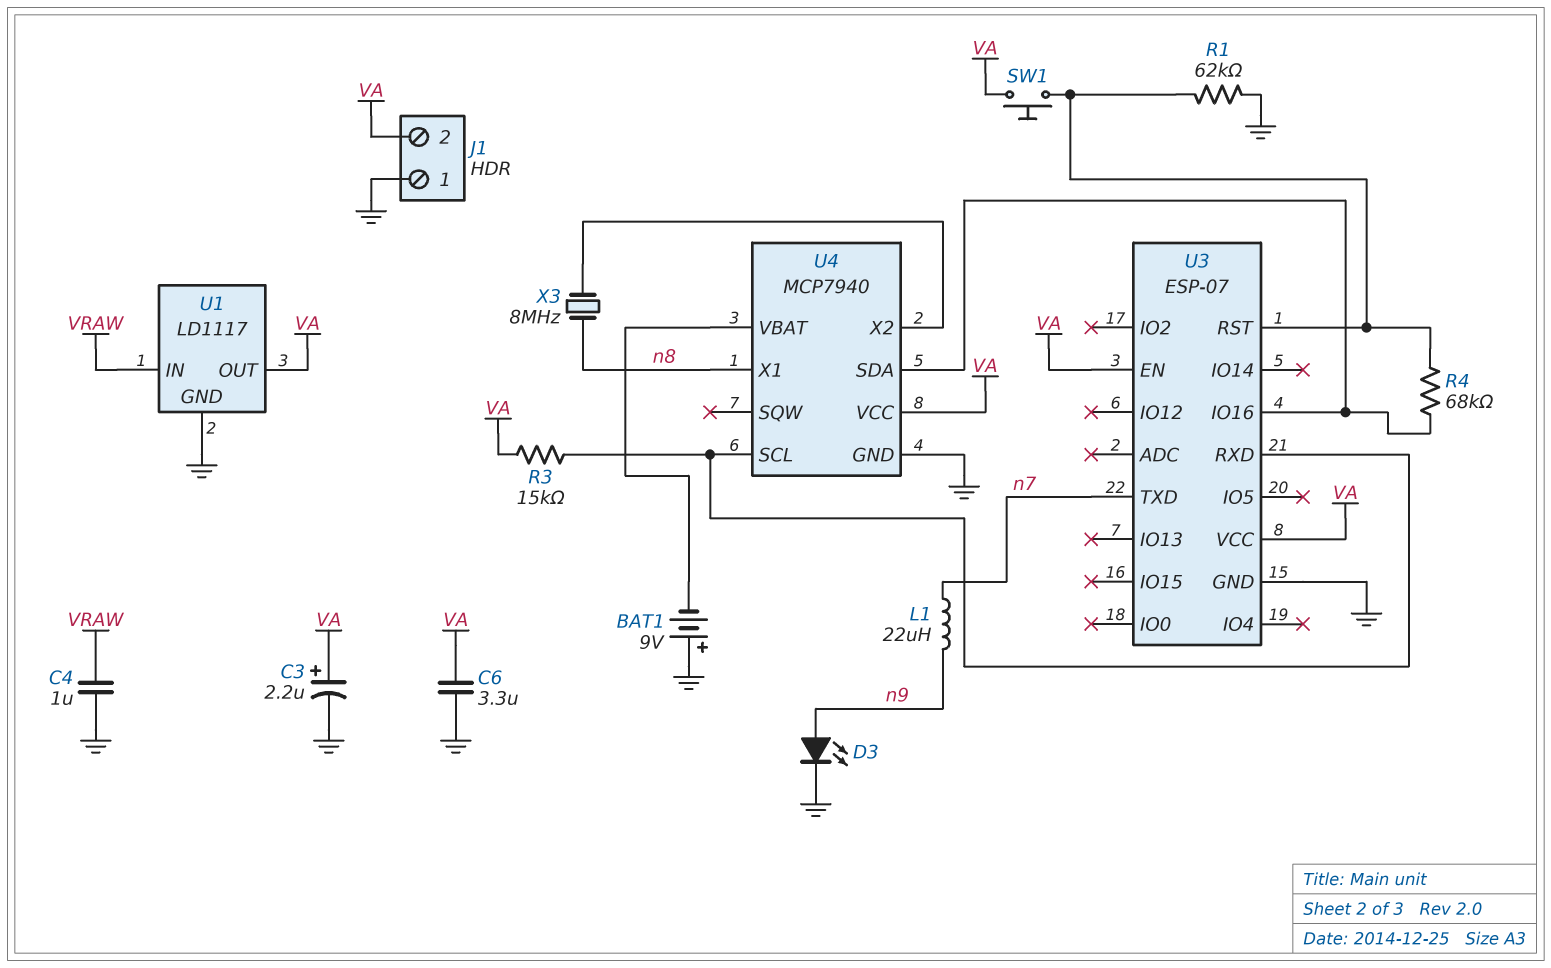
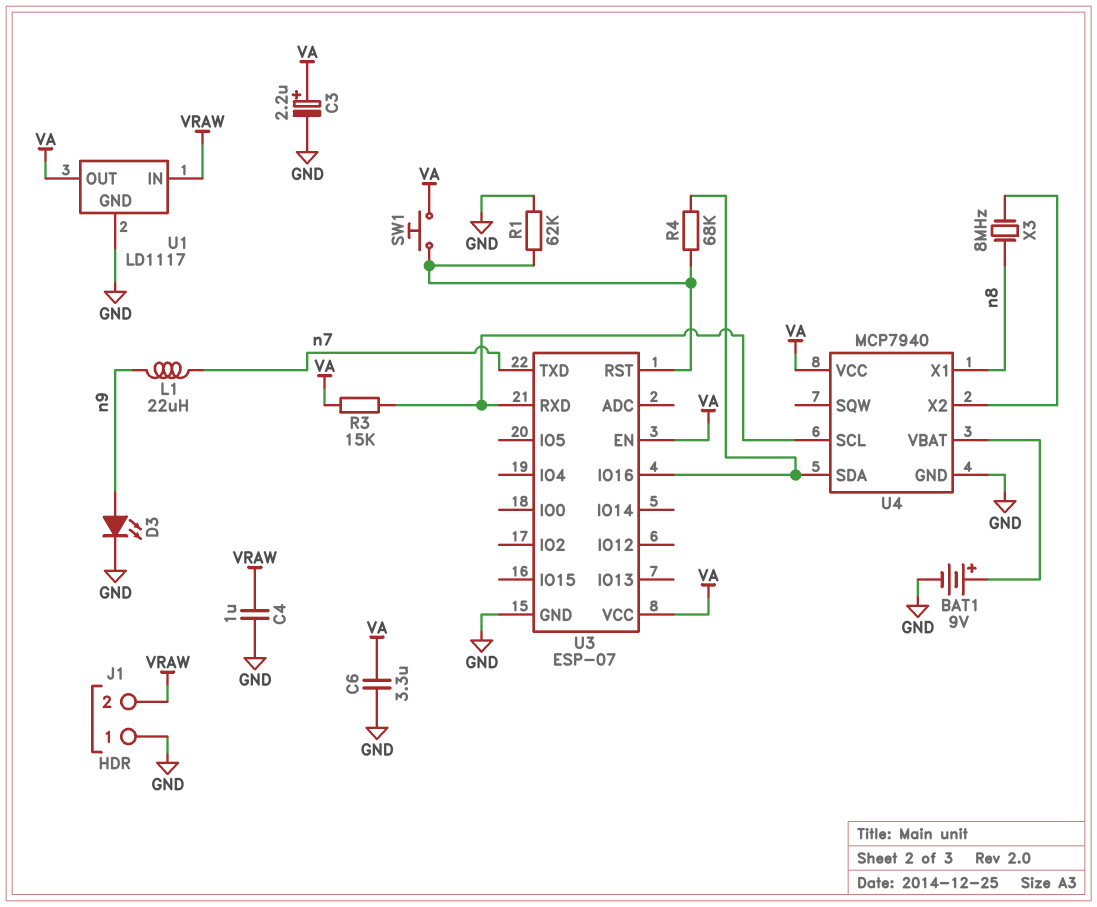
BAT1: 9V (plus GND, minus U4/VBAT) -> 9V (plus U4/VBAT, minus GND)
J1 pin 2: VA -> VRAW

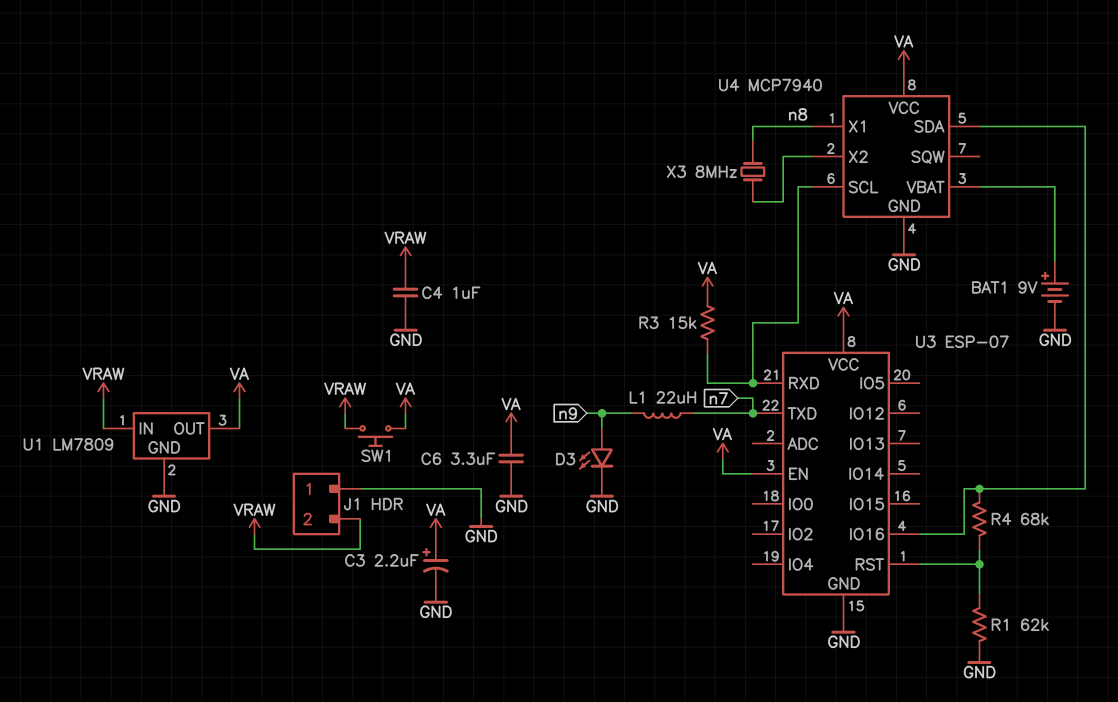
SW1: button (U3/RST, VA) -> button (VA, VRAW)
U1: LD1117 -> LM7809

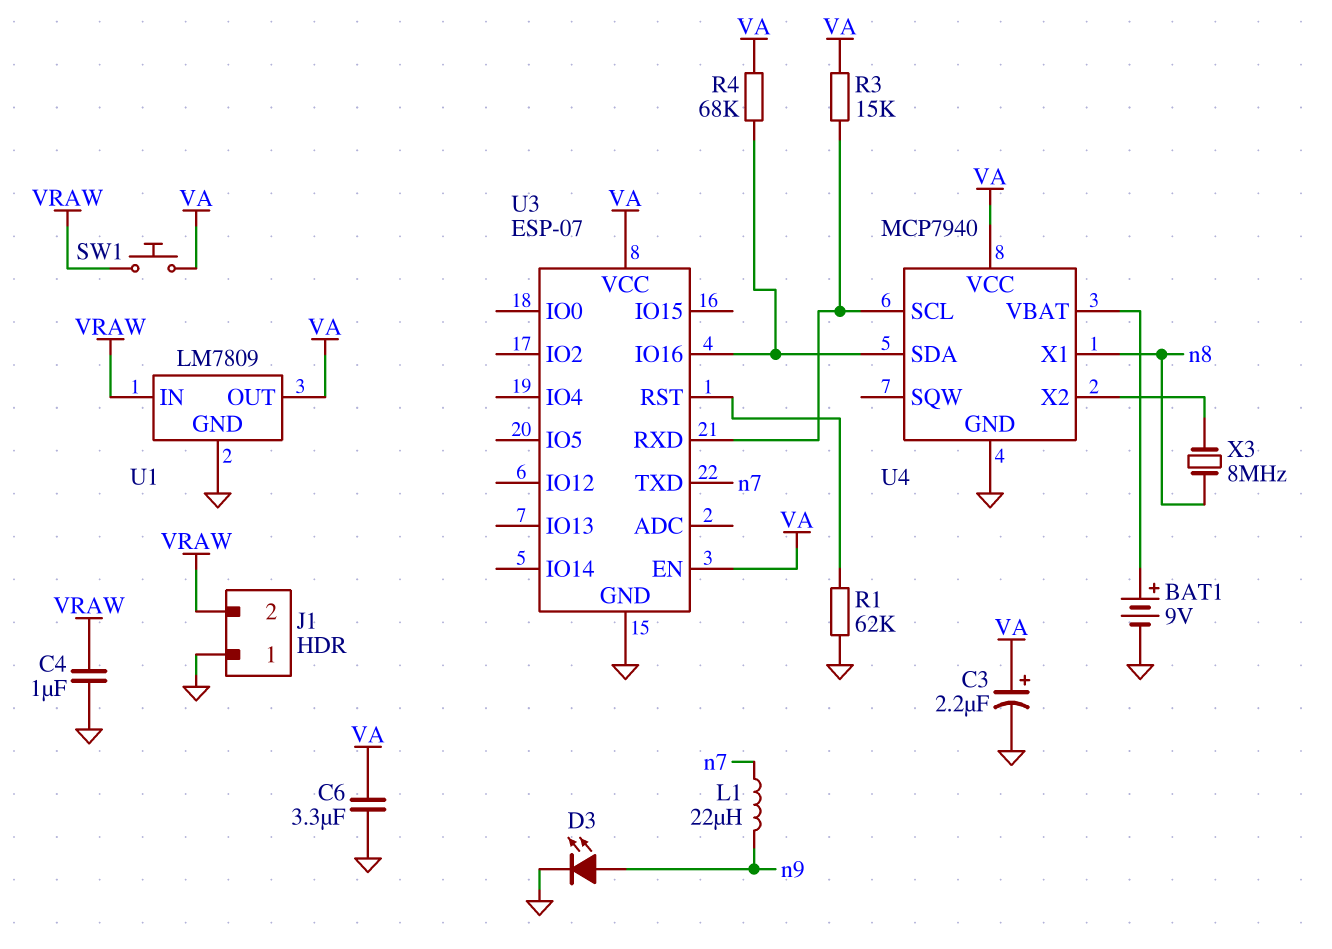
R4: 68k (U3/IO16, U3/RST) -> 68k (U3/IO16, VA)

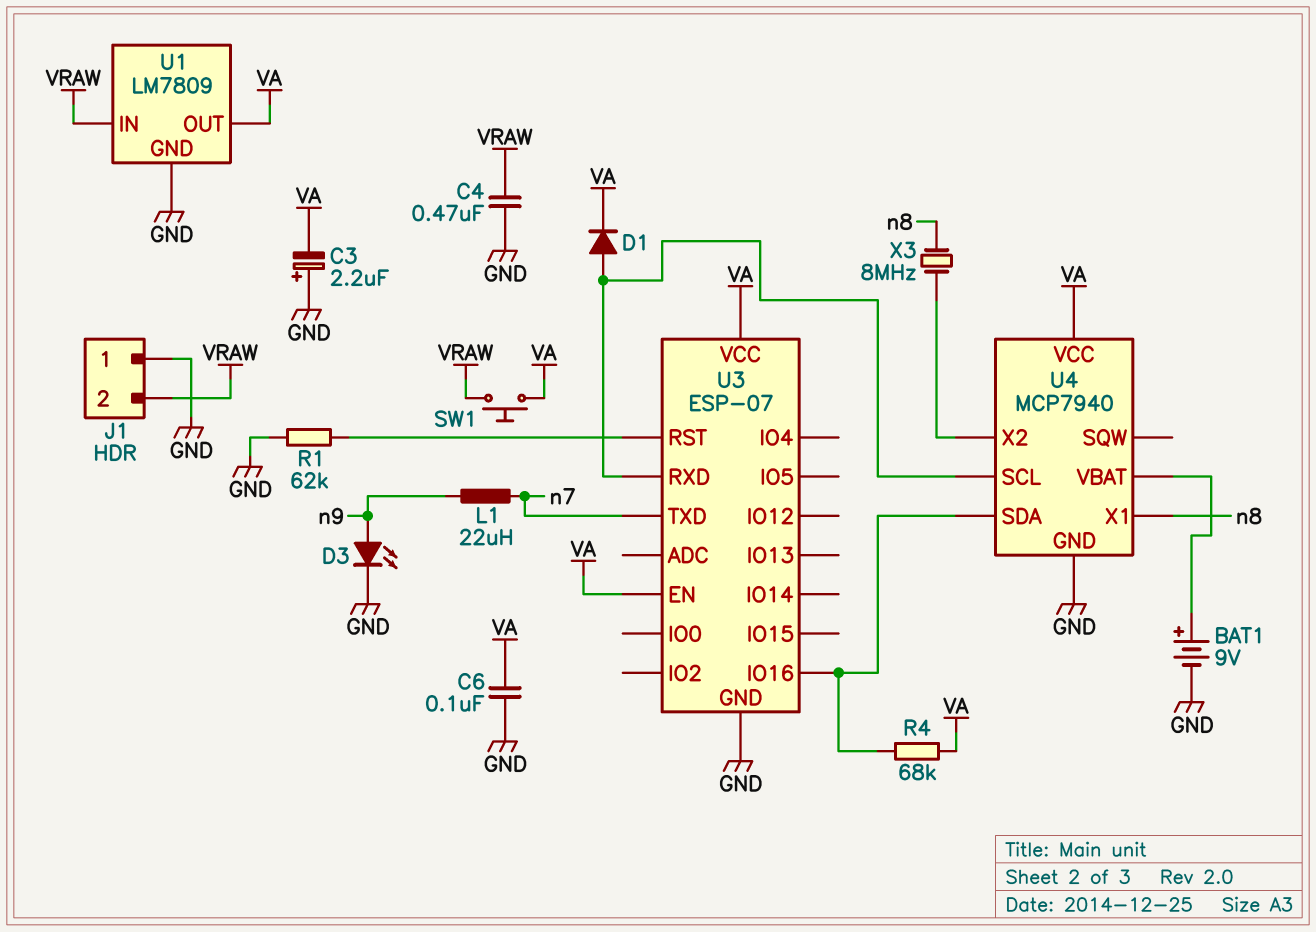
C3: 2.2uF (plus VA, minus GND) -> 2.2uF (plus GND, minus VA)
C4: 1uF (GND, VRAW) -> 470nF (GND, VRAW)
C6: 3.3uF (GND, VA) -> 100nF (GND, VA)
D1: none -> diode (A U3/RXD, K VA)
R3: 15k (U3/RXD, VA) -> none

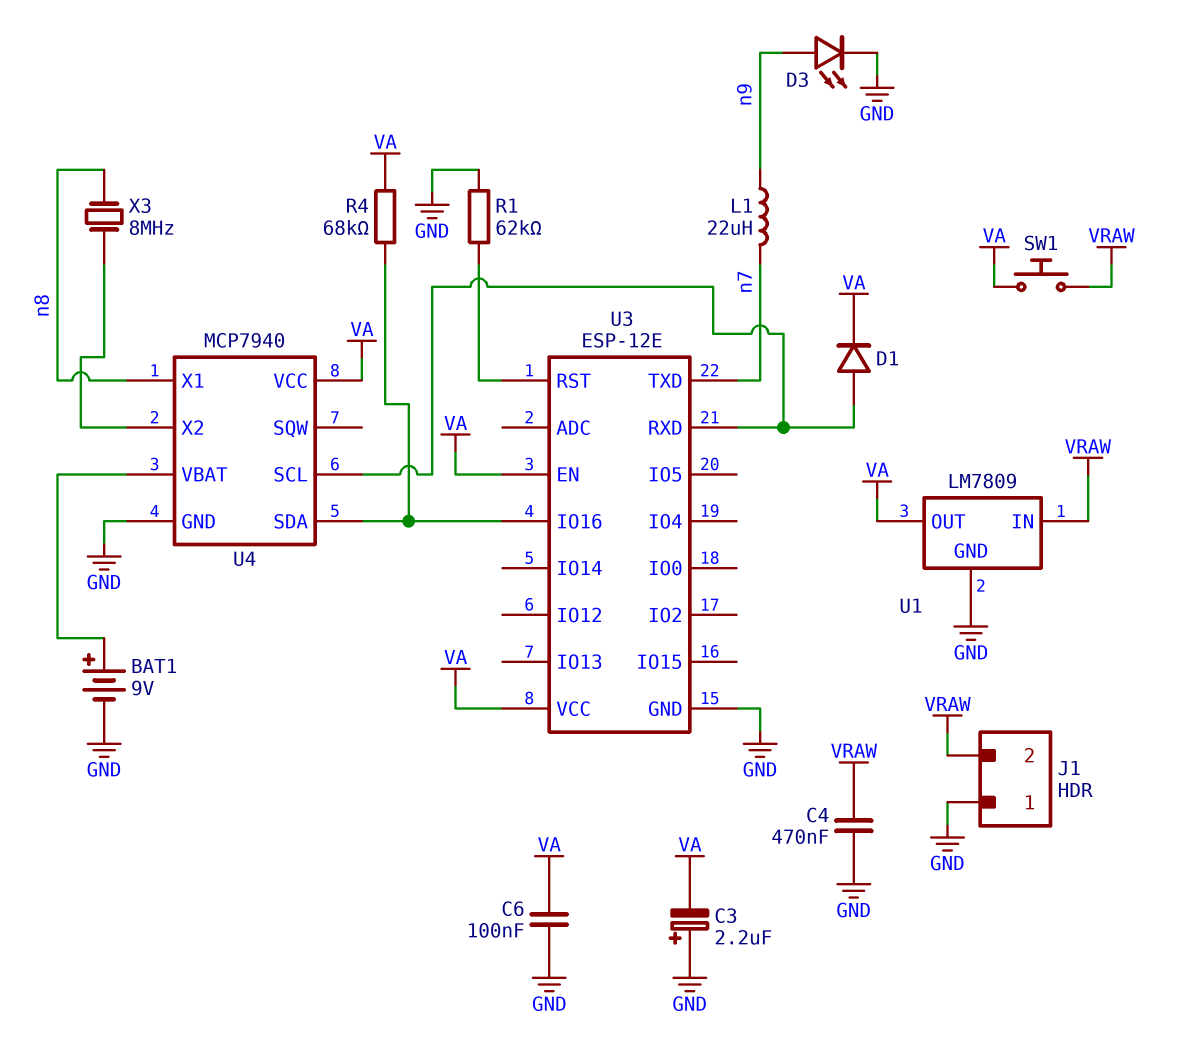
U3: ESP-07 -> ESP-12E

